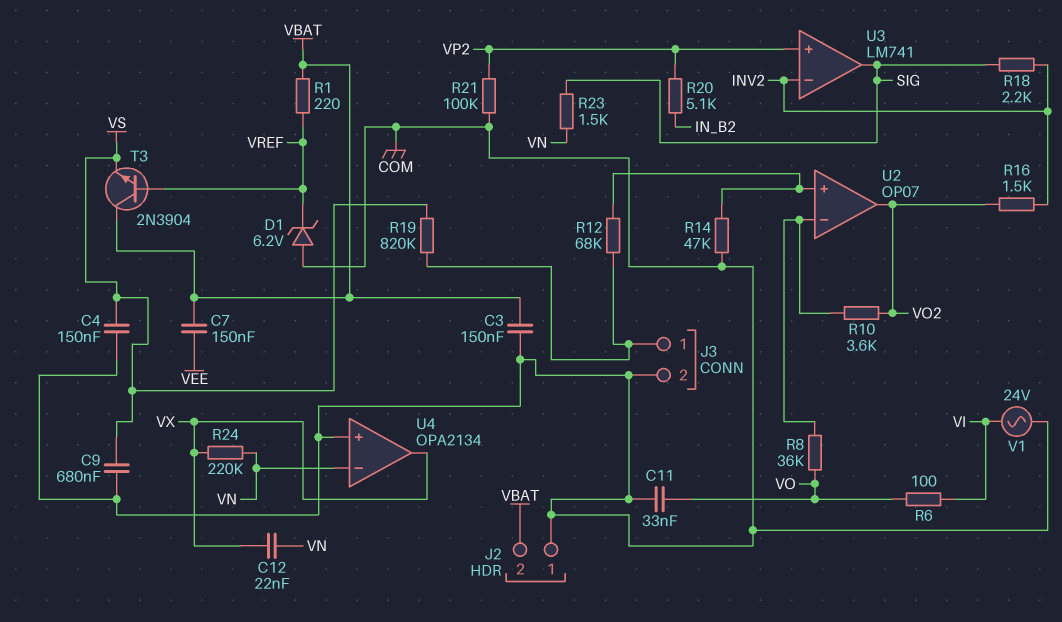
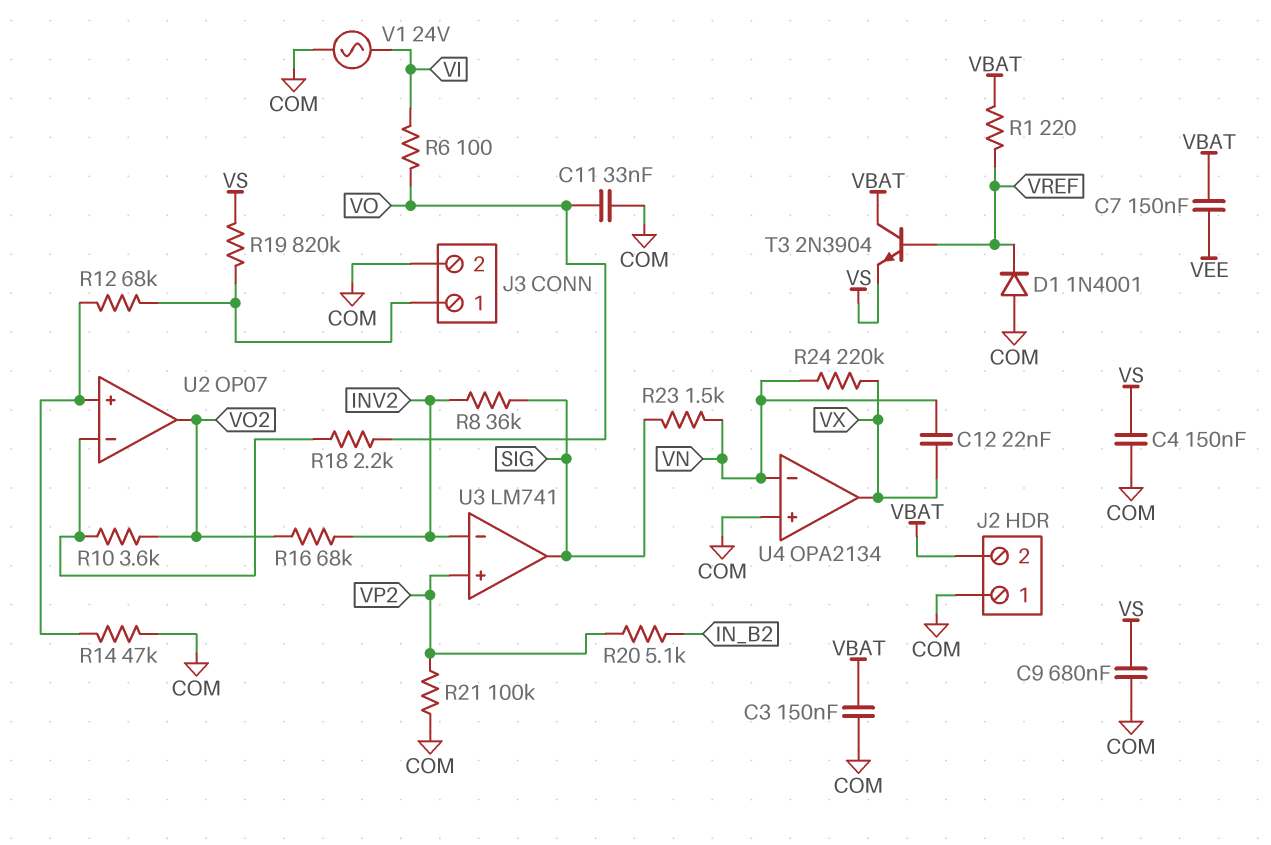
D1: zener 6.2V (A COM, K VREF) -> diode 1N4001 (A COM, K VREF)
R8: 36k (U2/in-, VO) -> 36k (INV2, SIG)
R16: 1.5k (INV2, VO2) -> 68k (INV2, VO2)
R18: 2.2k (INV2, SIG) -> 2.2k (U2/in-, VO)

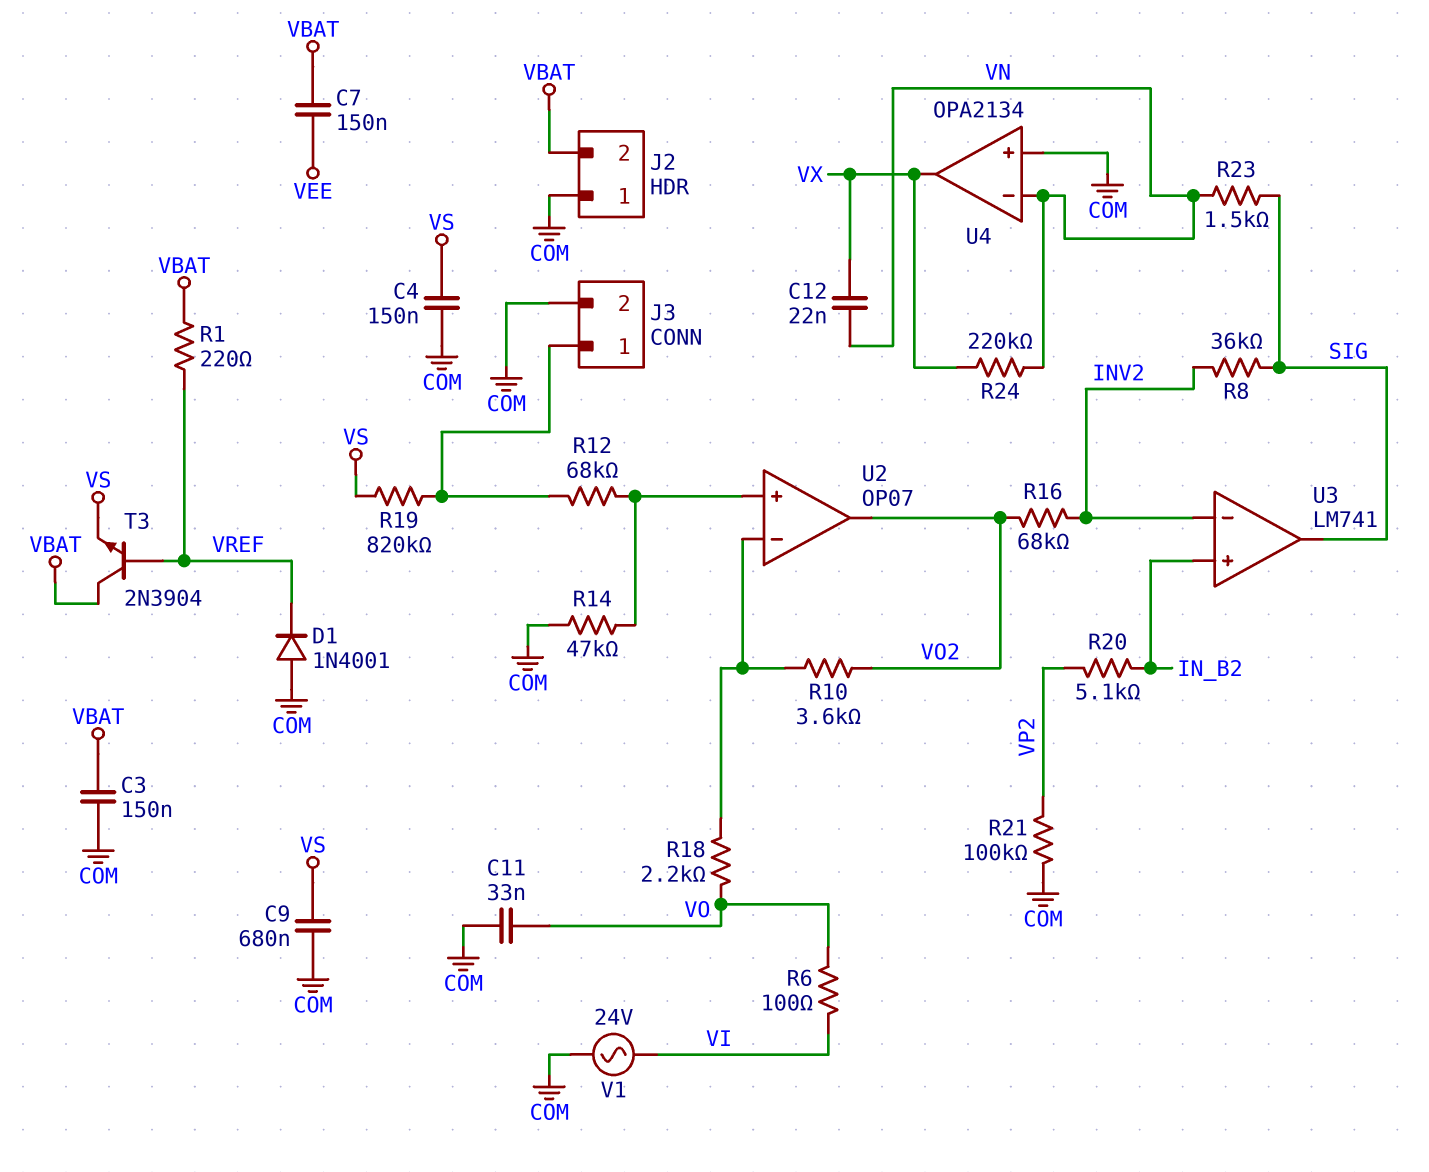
U3 pin in+: VP2 -> IN_B2

